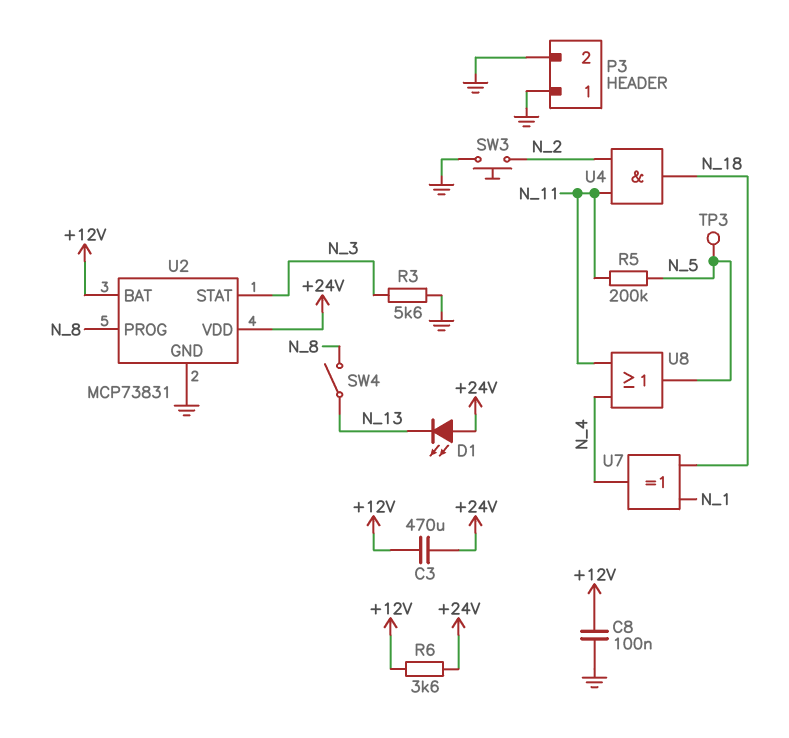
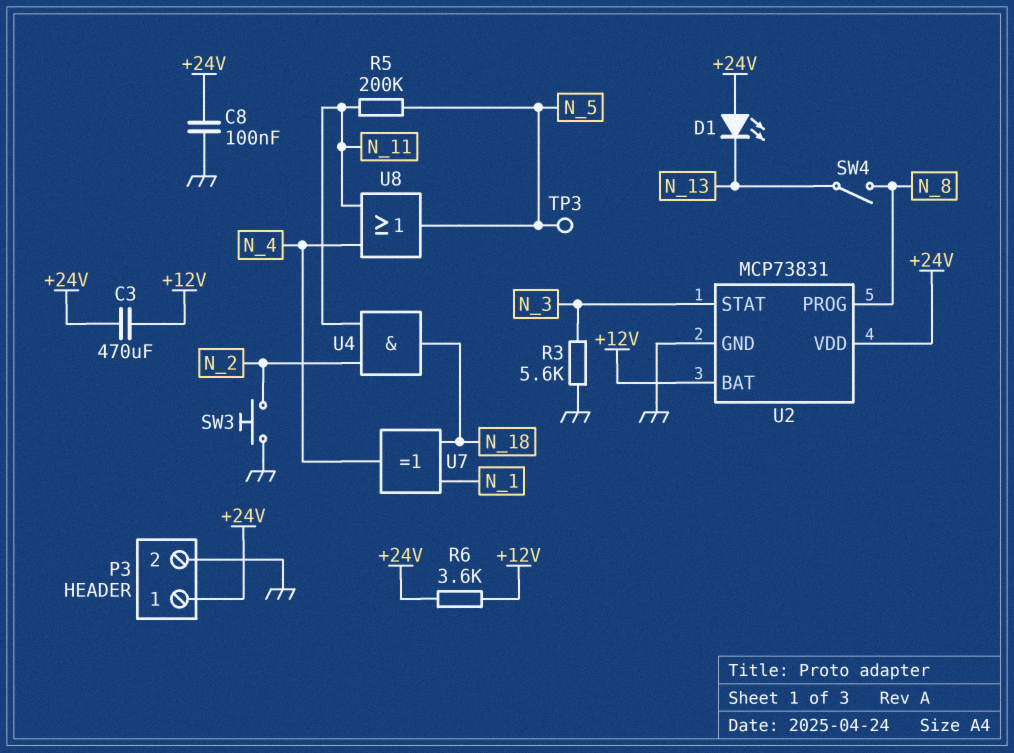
C8: 100nF (+12V, GND) -> 100nF (+24V, GND)
P3 pin 1: GND -> +24V

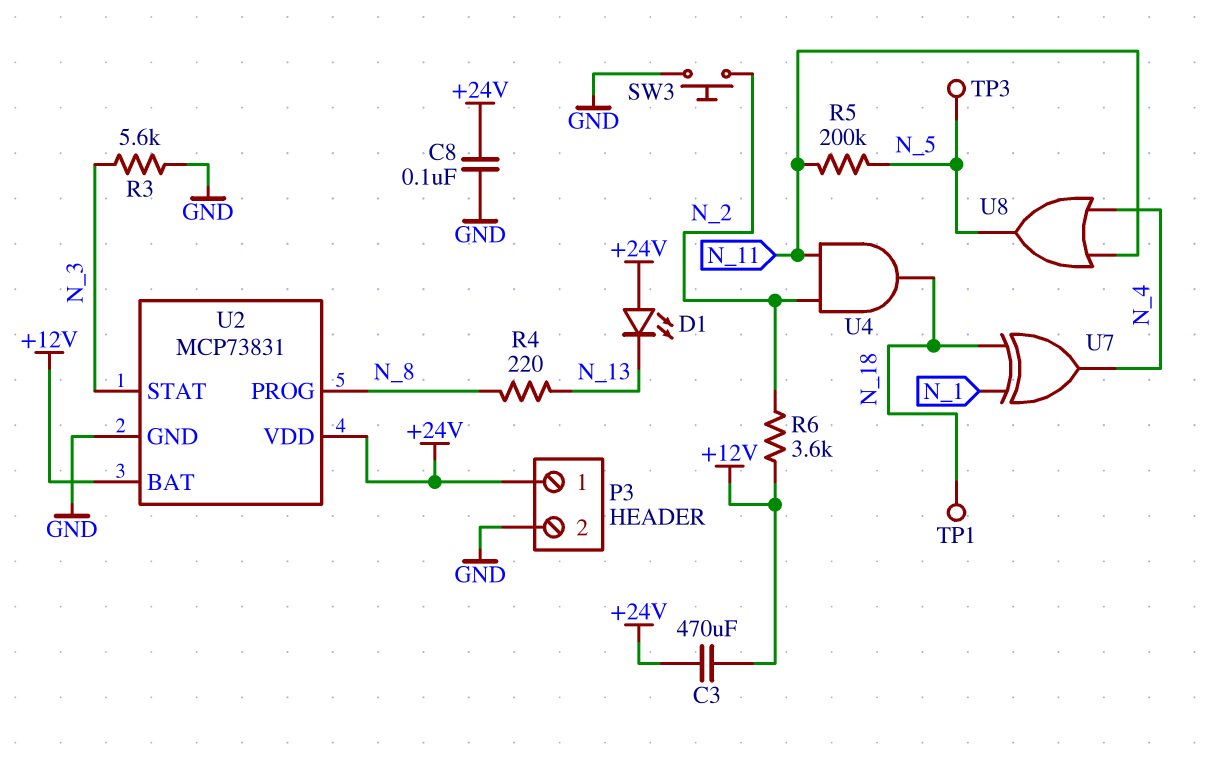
R4: none -> 220 (N_8, N_13)
R6: 3.6k (+12V, +24V) -> 3.6k (+12V, N_2)
SW4: switch (N_8, N_13) -> none
TP1: none -> test point (N_18)

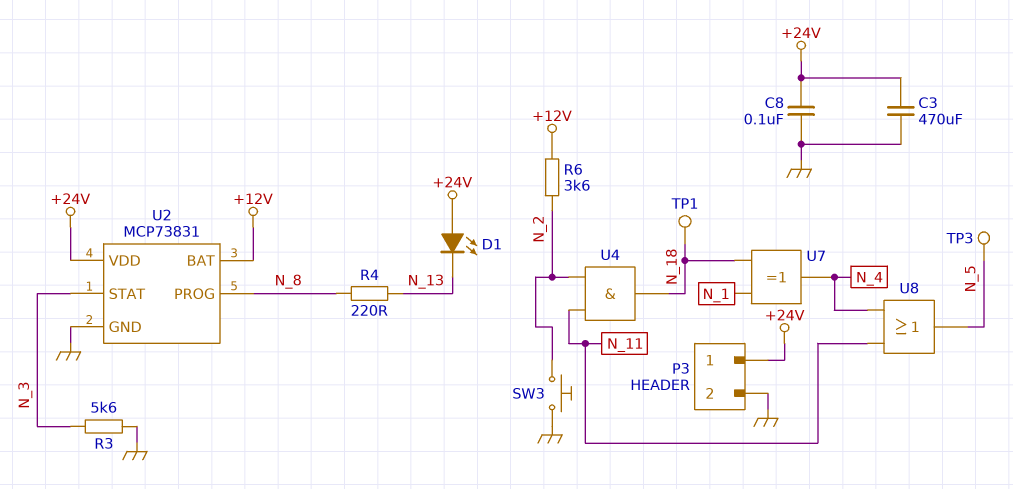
C3: 470uF (+12V, +24V) -> 470uF (+24V, GND)
R5: 200k (N_5, N_11) -> none

